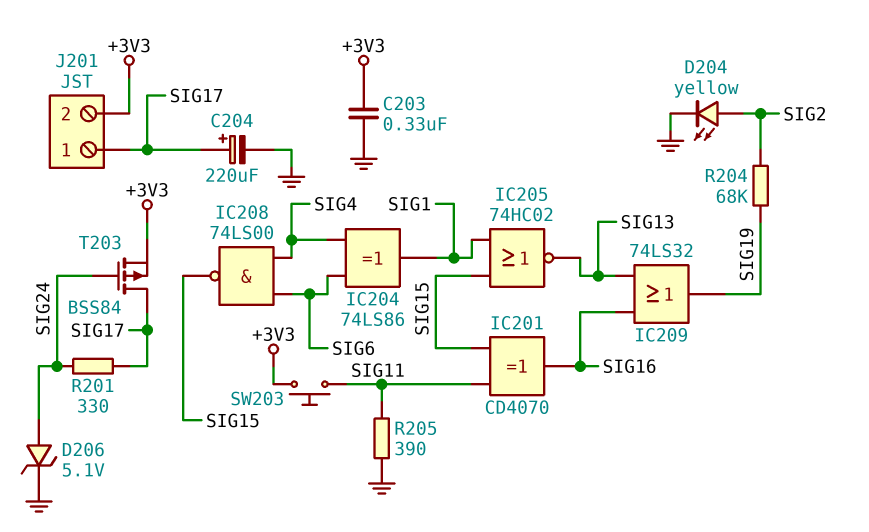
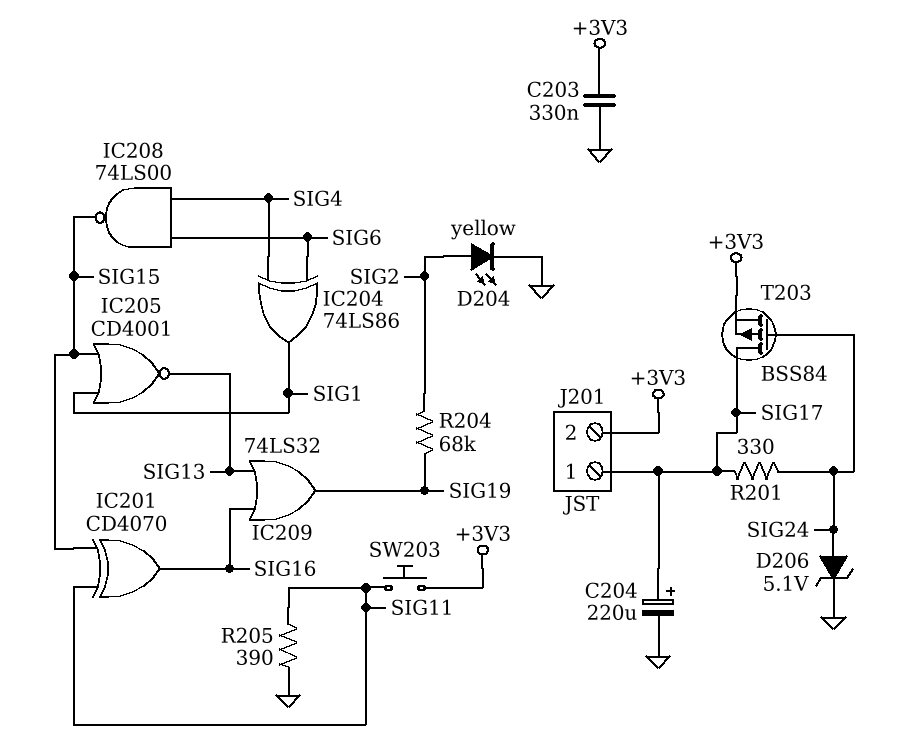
IC205: NOR 74HC02 (in SIG1, in SIG15, out SIG13) -> NOR CD4001 (in SIG1, in SIG15, out SIG13)

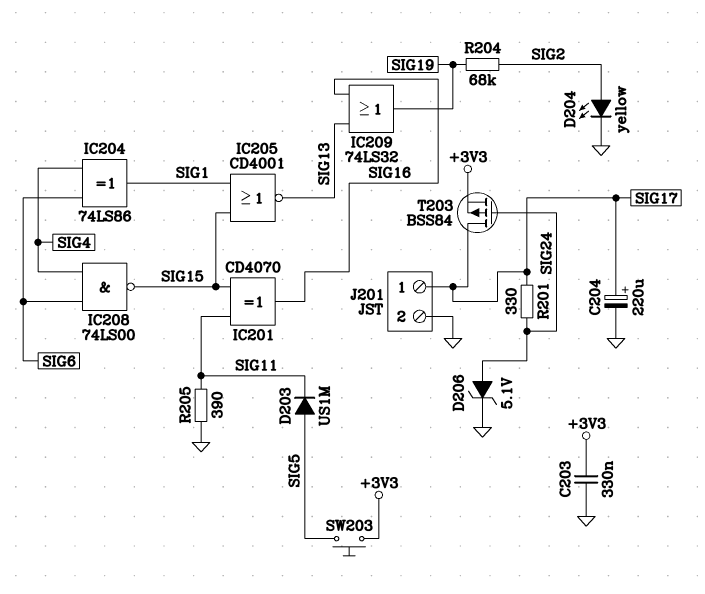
D203: none -> diode US1M (A SIG5, K SIG11)
J201 pin 2: +3V3 -> GND
SW203: button (+3V3, SIG11) -> button (+3V3, SIG5)

